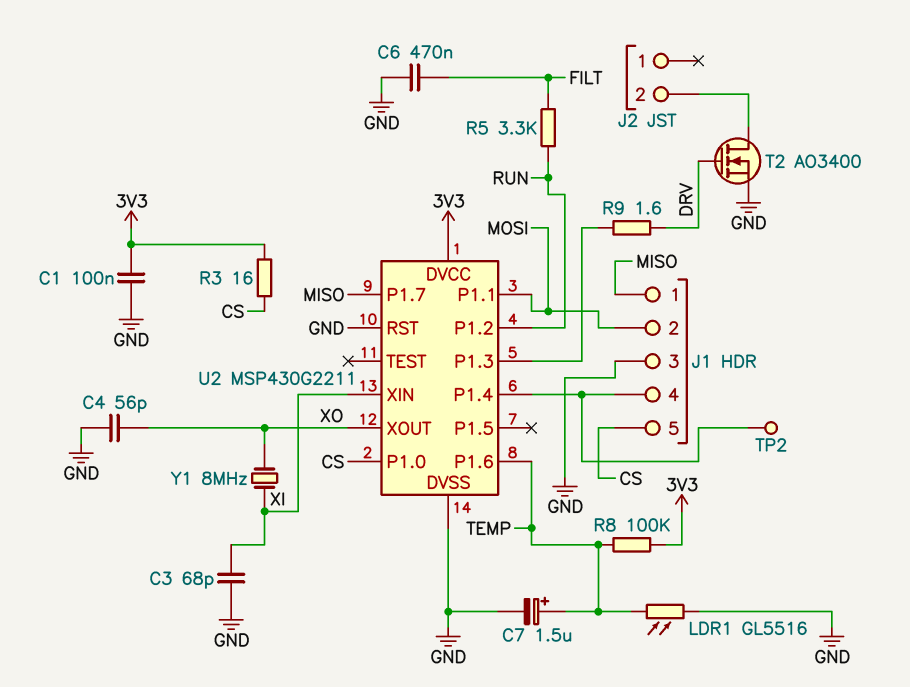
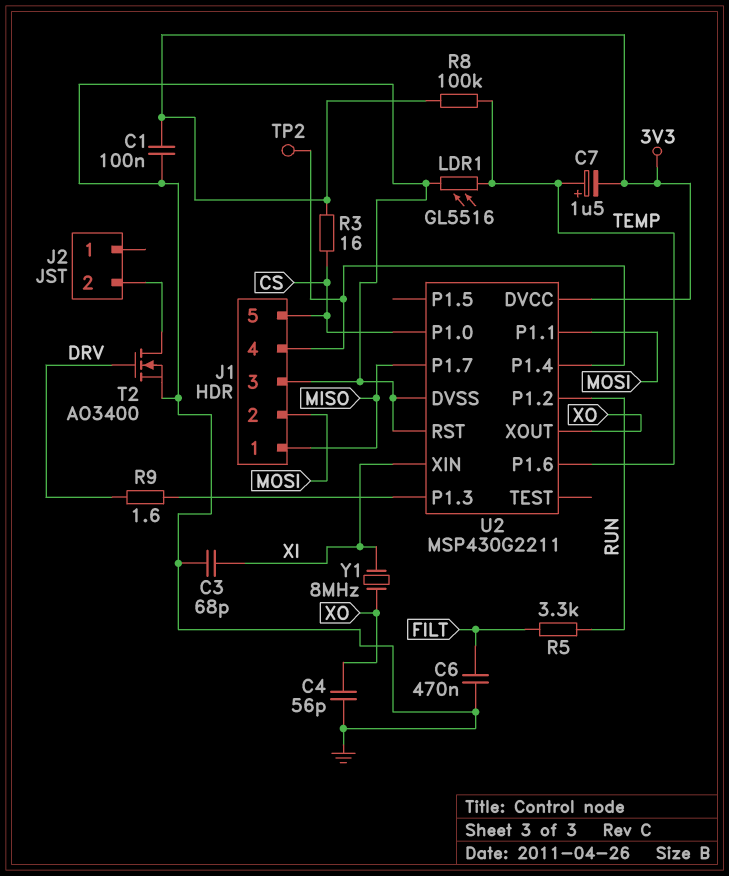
C7: 1.5uF (plus TEMP, minus GND) -> 1.5uF (plus TEMP, minus 3V3)

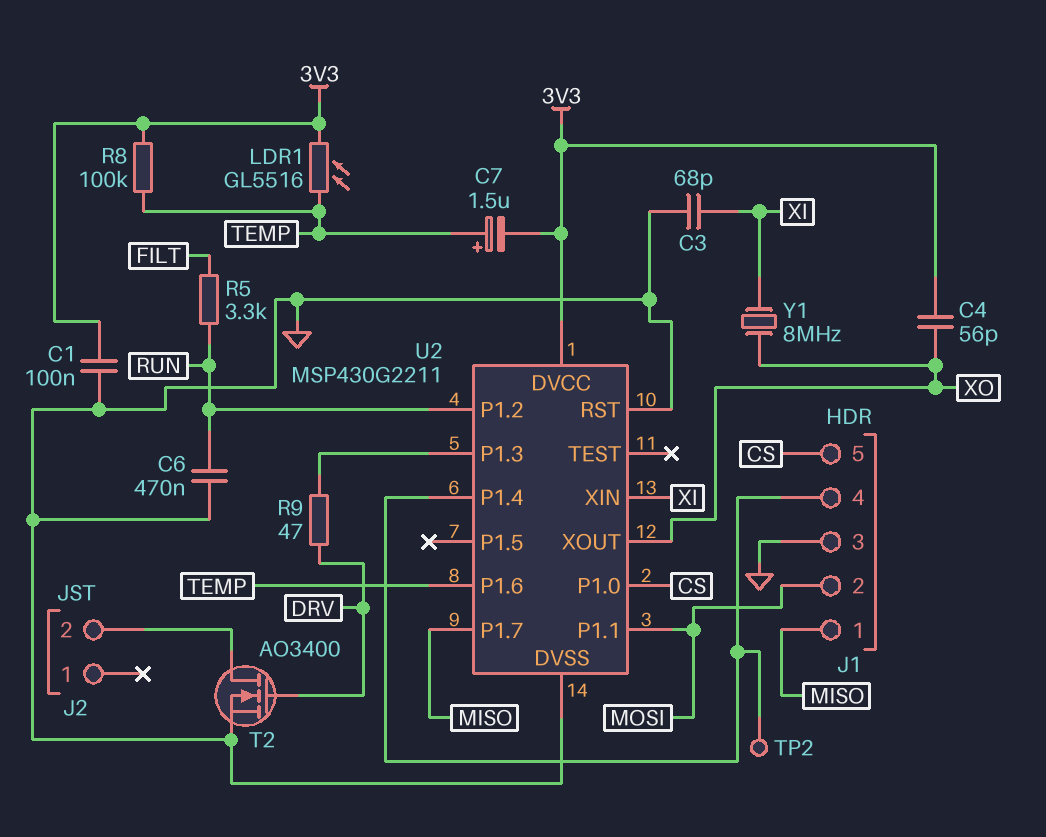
C4: 56pF (GND, XO) -> 56pF (3V3, XO)
C6: 470nF (FILT, GND) -> 470nF (GND, RUN)
LDR1: GL5516 (GND, TEMP) -> GL5516 (3V3, TEMP)
R3: 16 (3V3, CS) -> none
R9: 1.6 (DRV, U2/P1.3) -> 47 (DRV, U2/P1.3)

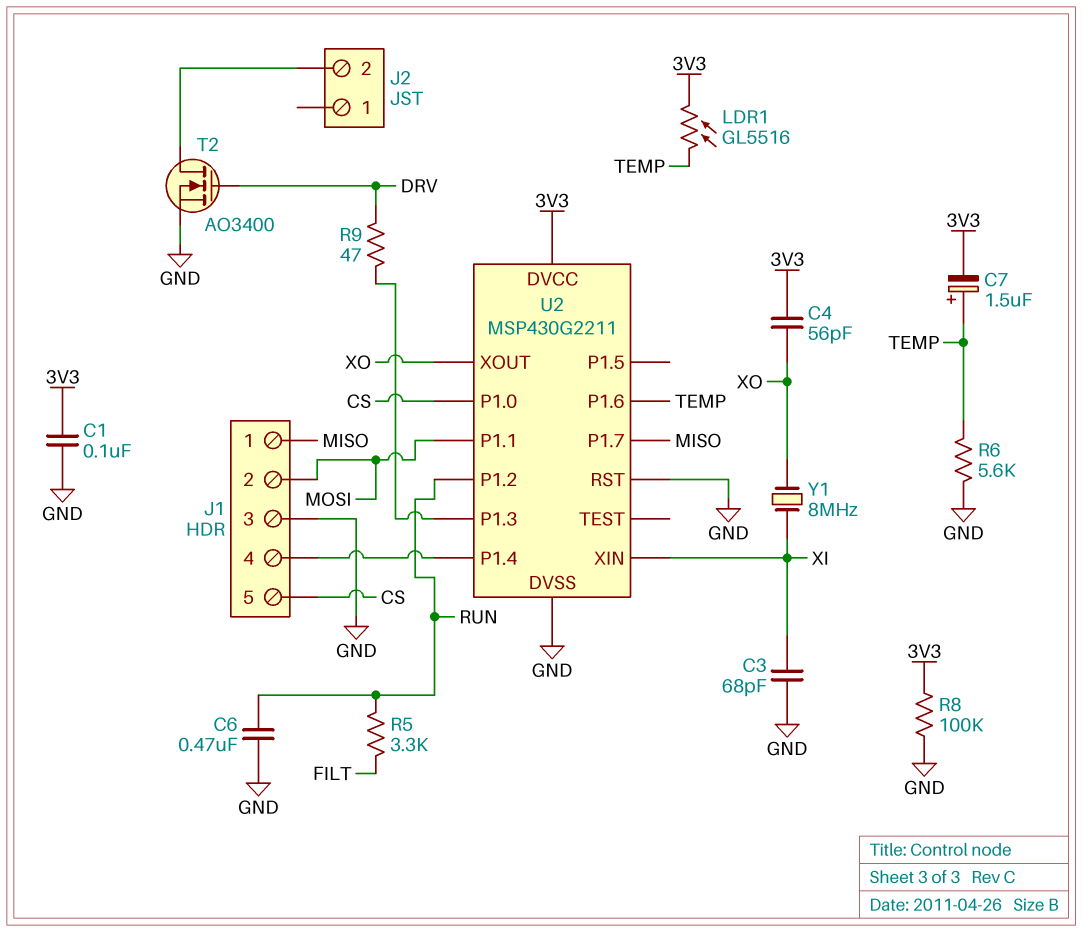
R6: none -> 5.6k (GND, TEMP)
R8: 100k (3V3, TEMP) -> 100k (3V3, GND)
TP2: test point (J1/4) -> none

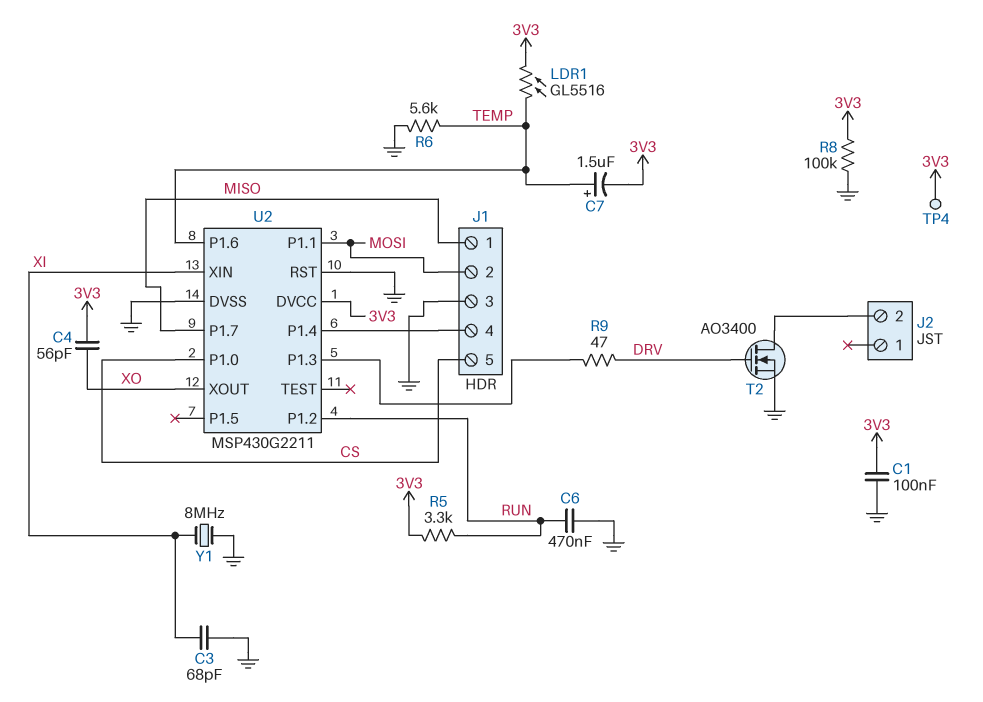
R5: 3.3k (FILT, RUN) -> 3.3k (3V3, RUN)
TP4: none -> test point (3V3)
Y1: 8MHz (XI, XO) -> 8MHz (GND, XI)

